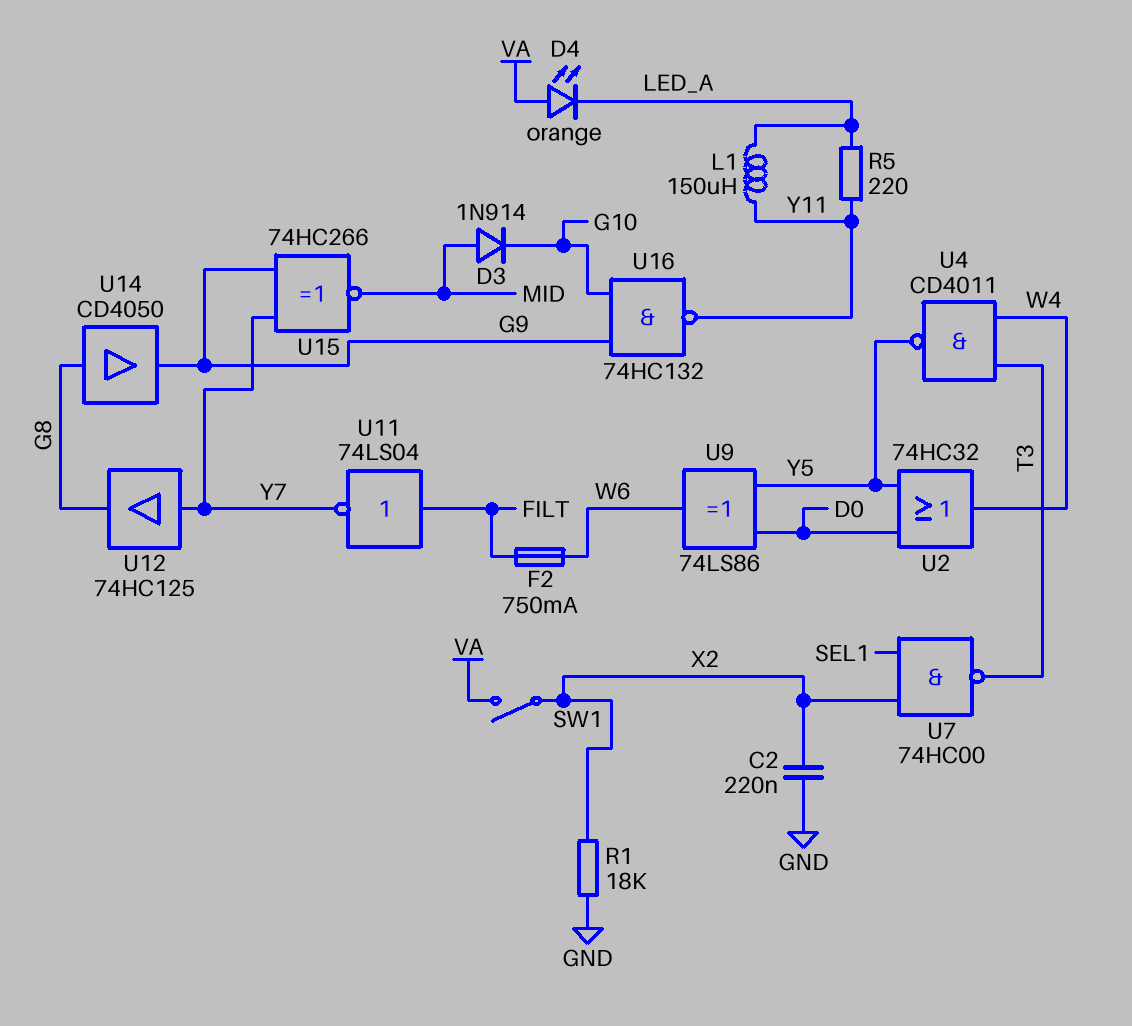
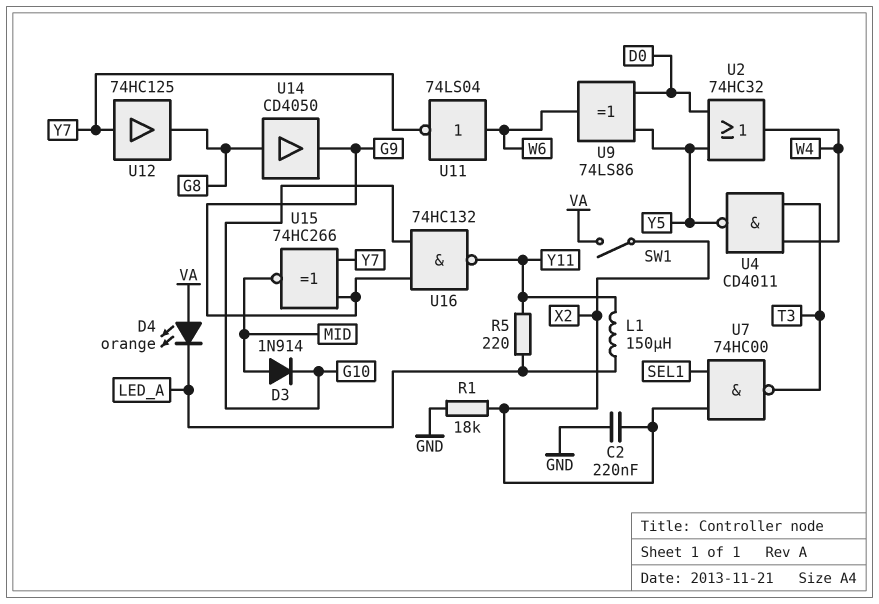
F2: 750mA (FILT, W6) -> none
U11: NOT 74LS04 (in FILT, out Y7) -> NOT 74LS04 (in W6, out Y7)

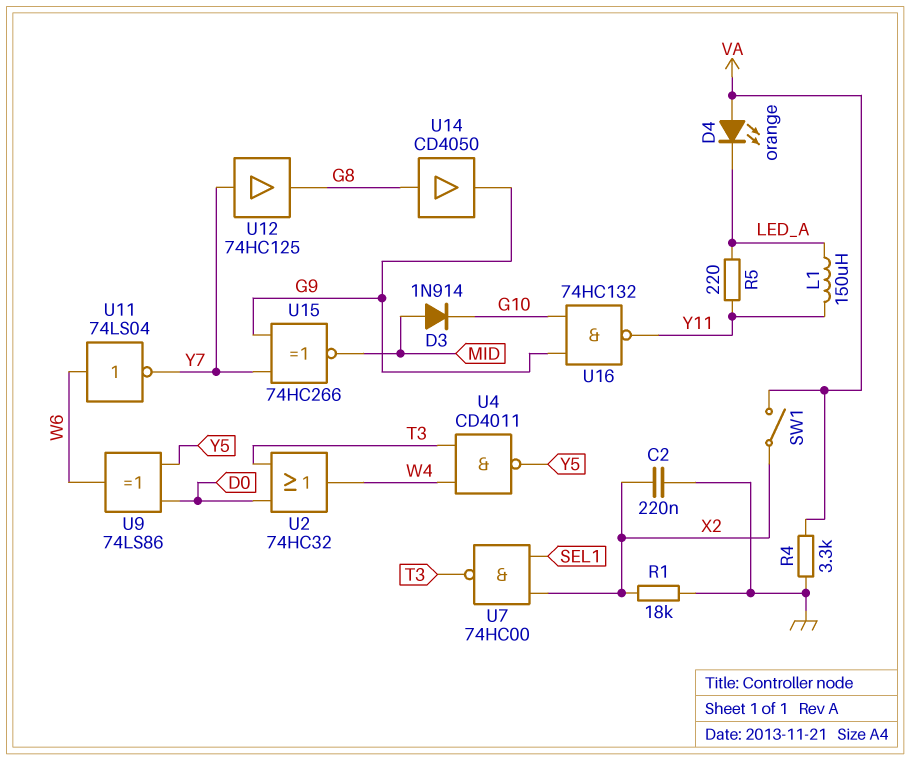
R4: none -> 3.3k (GND, VA)
U2: OR 74HC32 (in D0, in Y5, out W4) -> OR 74HC32 (in D0, in T3, out W4)

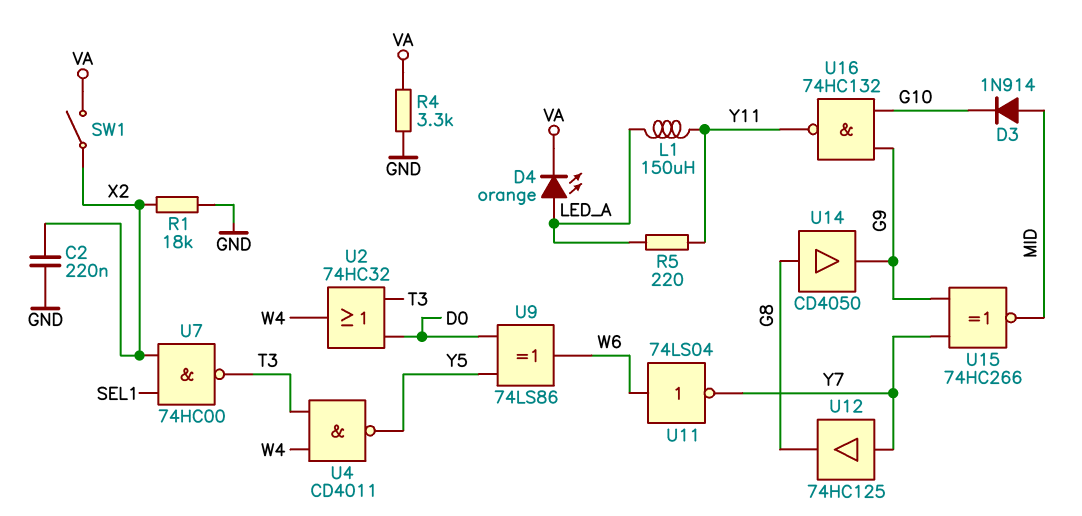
D4: LED orange (A VA, K LED_A) -> LED orange (A LED_A, K VA)

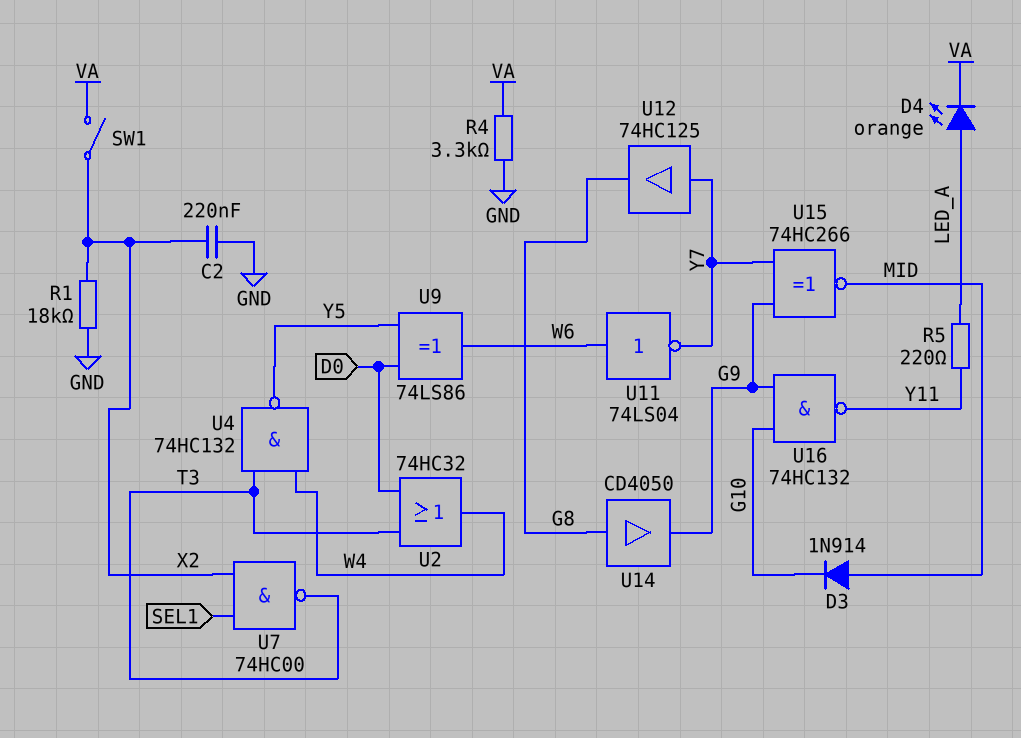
L1: 150uH (LED_A, Y11) -> none
U4: NAND CD4011 (in T3, in W4, out Y5) -> NAND 74HC132 (in T3, in W4, out Y5)

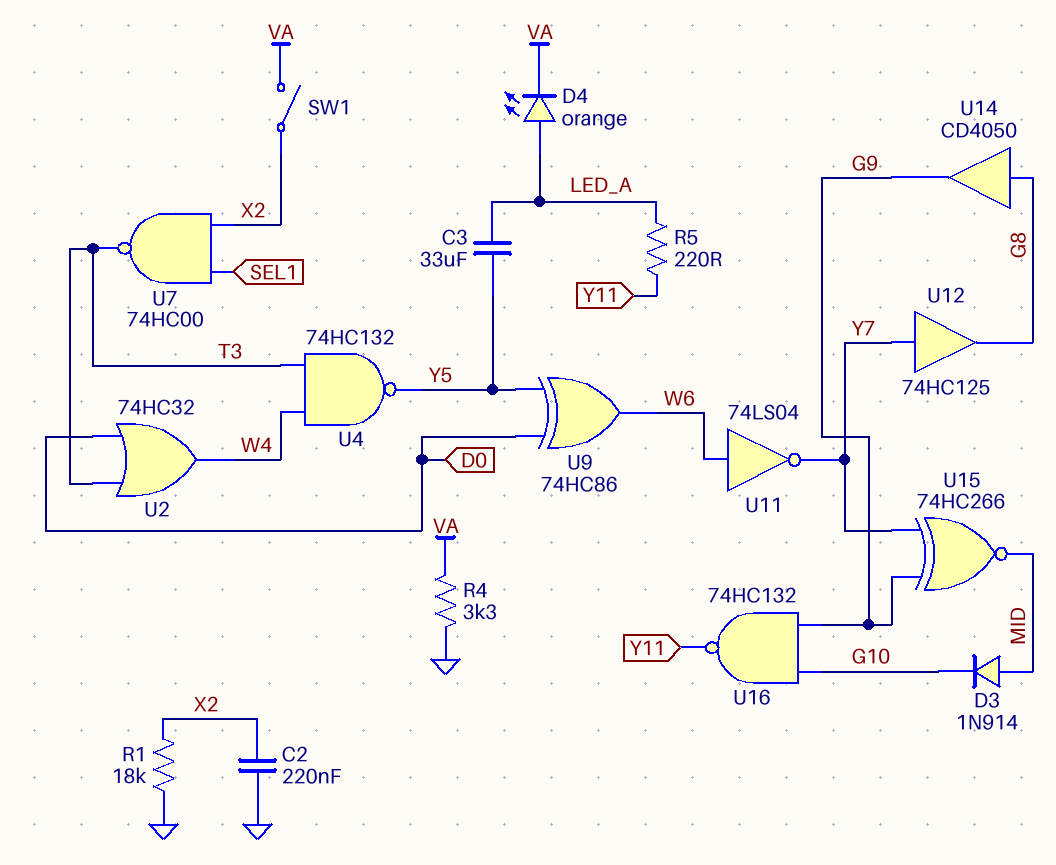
C3: none -> 33uF (LED_A, Y5)
U9: XOR 74LS86 (in D0, in Y5, out W6) -> XOR 74HC86 (in D0, in Y5, out W6)

